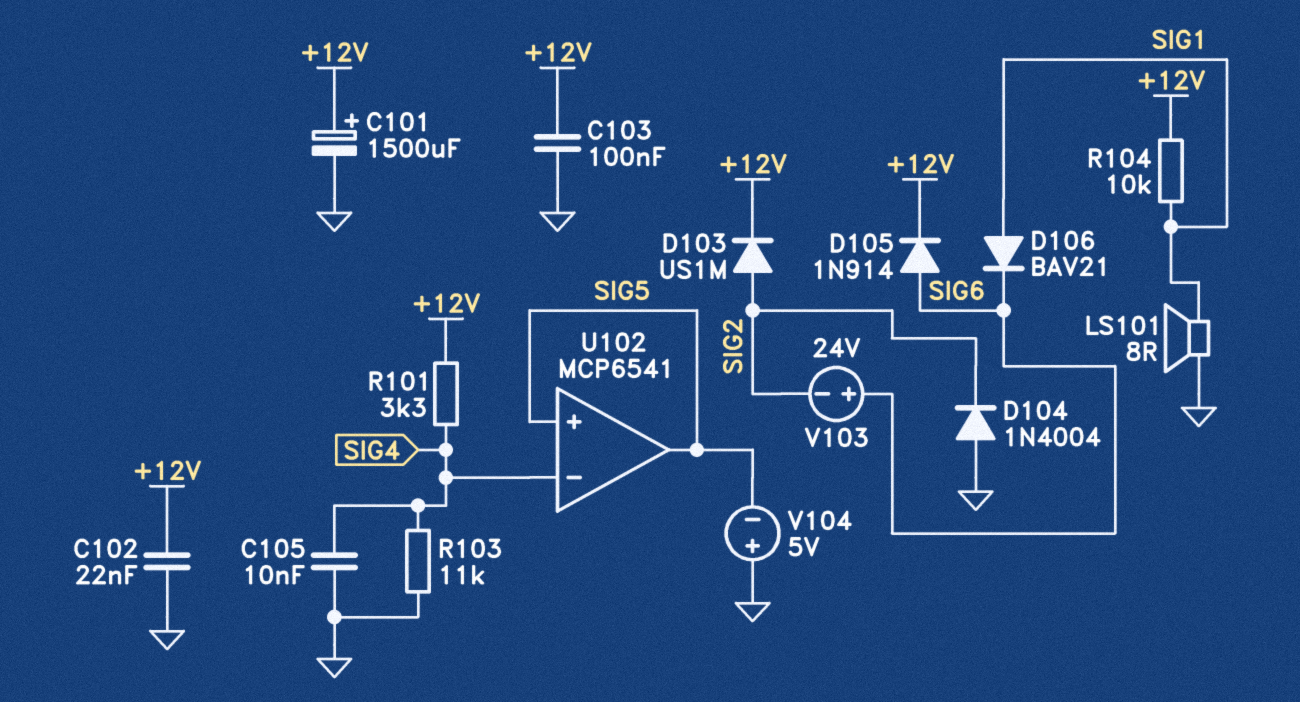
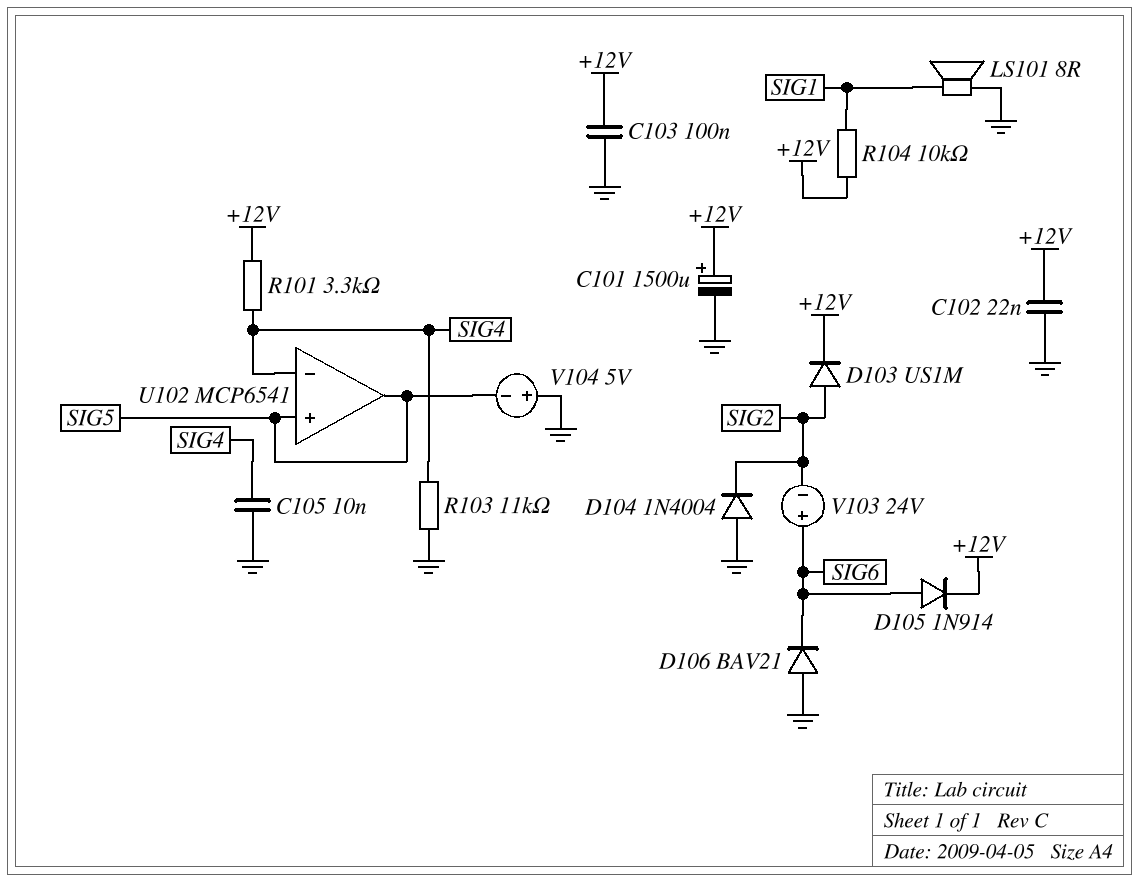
D106: diode BAV21 (A SIG1, K SIG6) -> diode BAV21 (A GND, K SIG6)

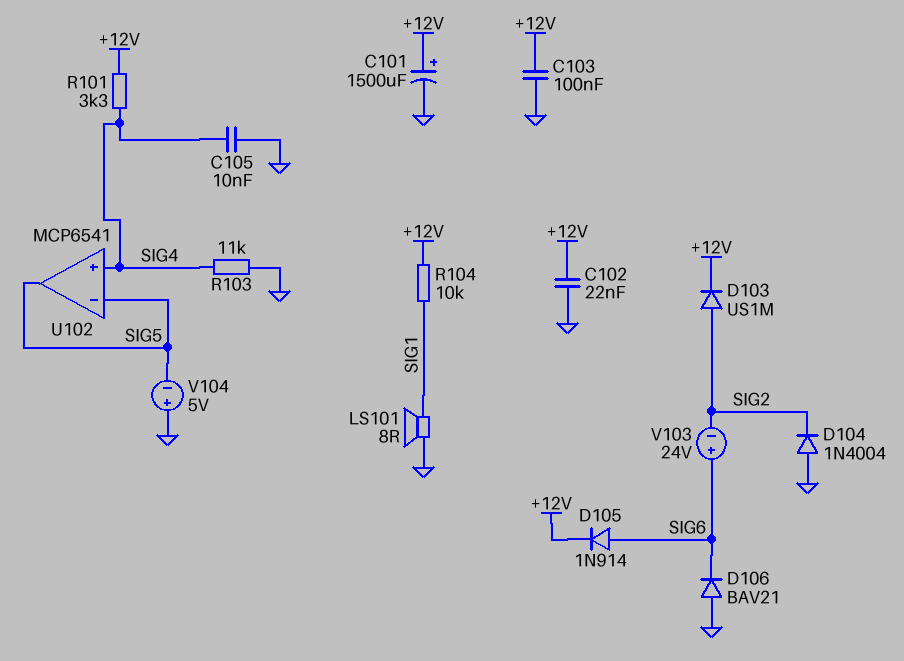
U102 pin in+: SIG5 -> SIG4
U102 pin in-: SIG4 -> SIG5

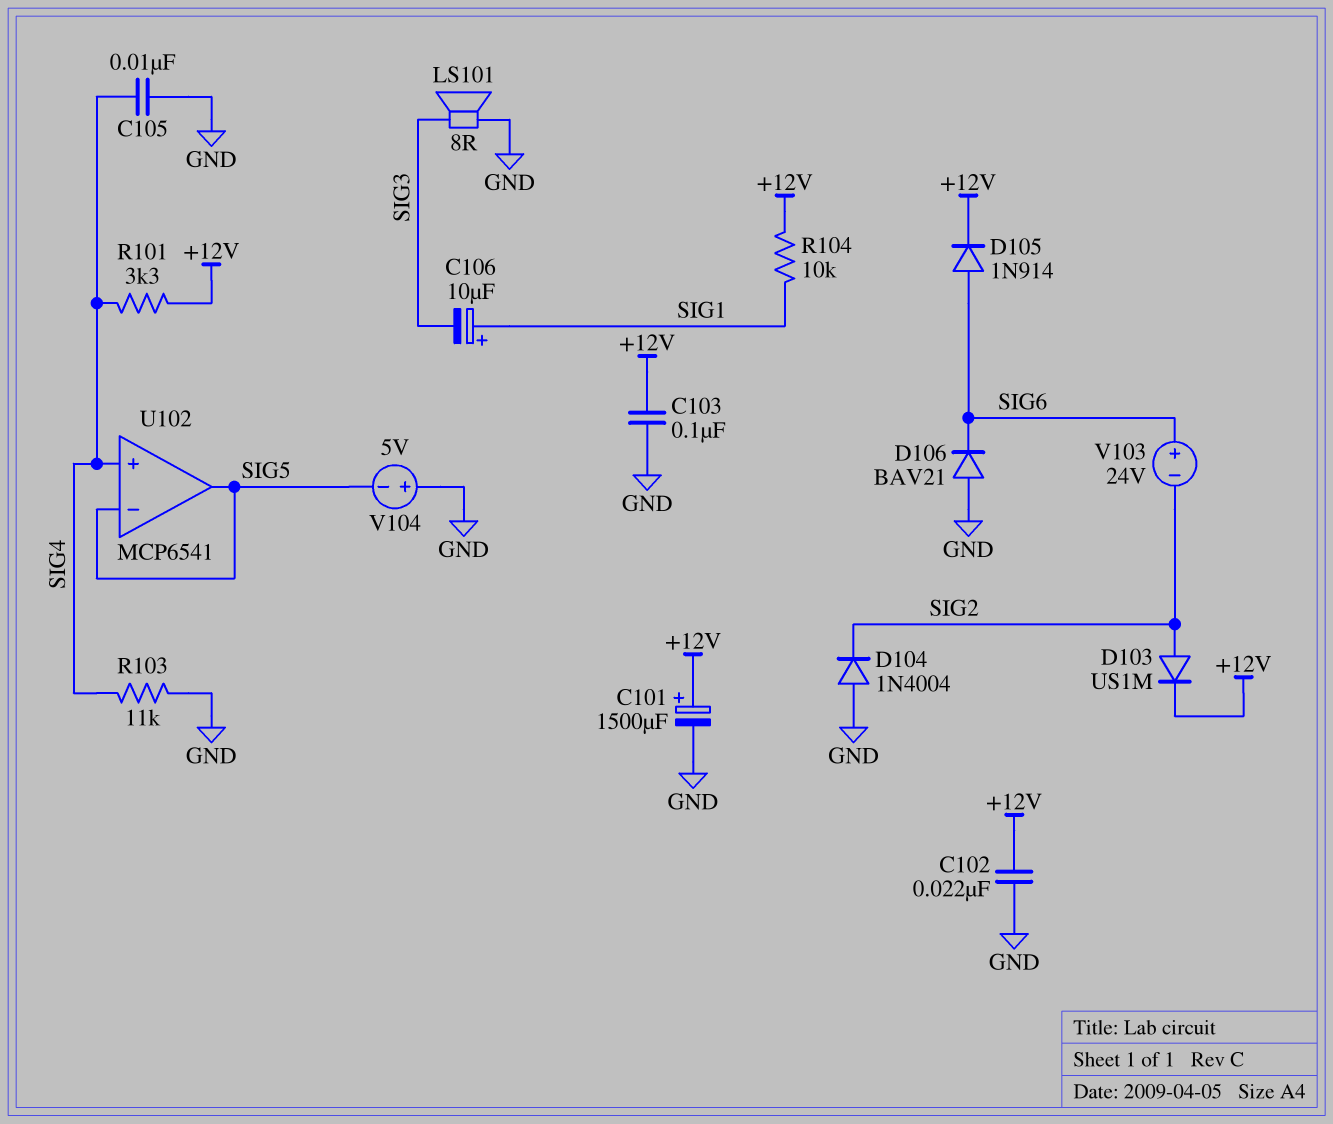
C106: none -> 10uF (plus SIG1, minus SIG3)
LS101: speaker 8R (GND, SIG1) -> speaker 8R (GND, SIG3)

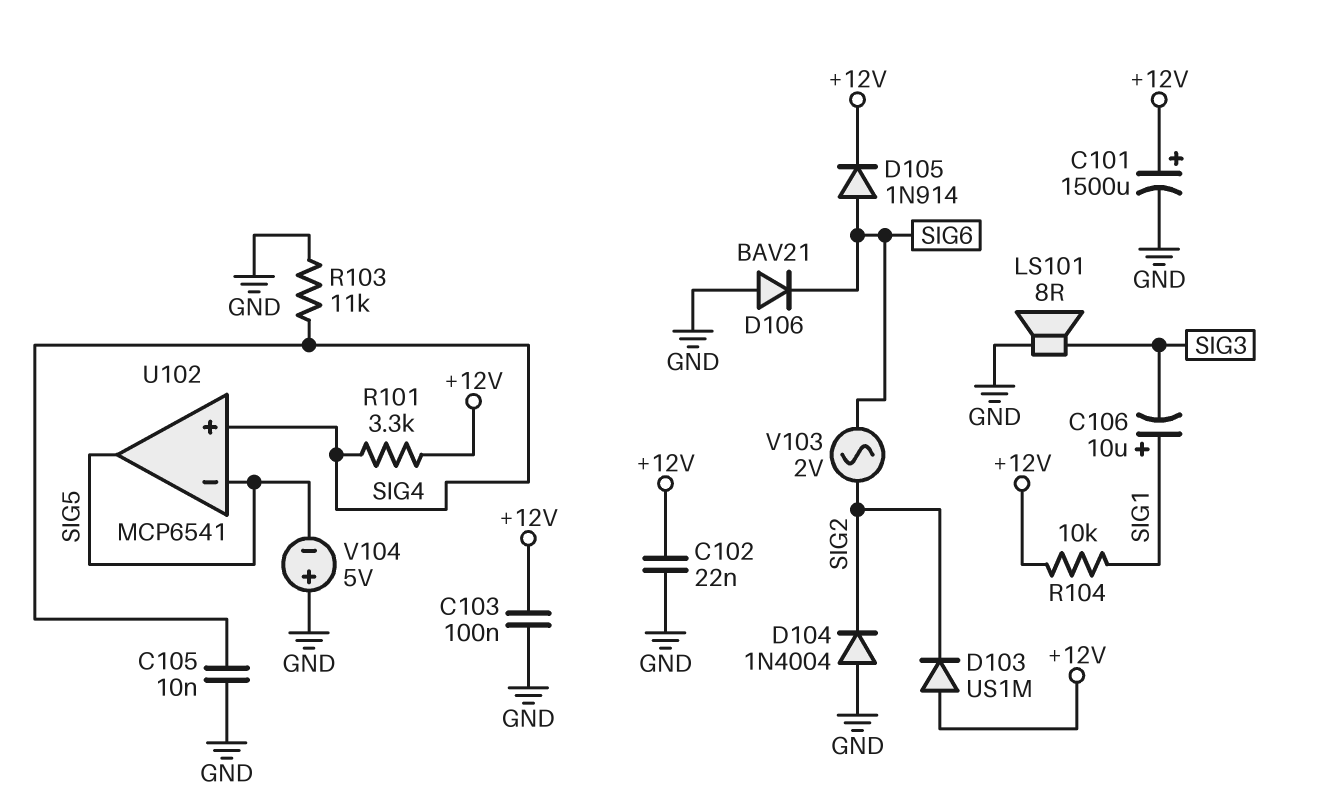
D103: diode US1M (A SIG2, K +12V) -> diode US1M (A +12V, K SIG2)
V103: 24V (plus SIG6, minus SIG2) -> AC 2V (SIG2, SIG6)

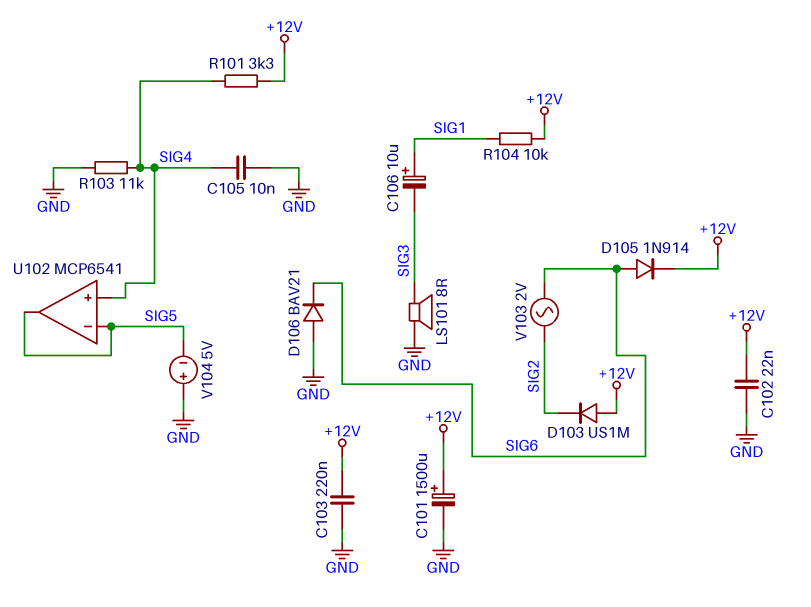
C103: 100nF (+12V, GND) -> 220nF (+12V, GND)
D104: diode 1N4004 (A GND, K SIG2) -> none

